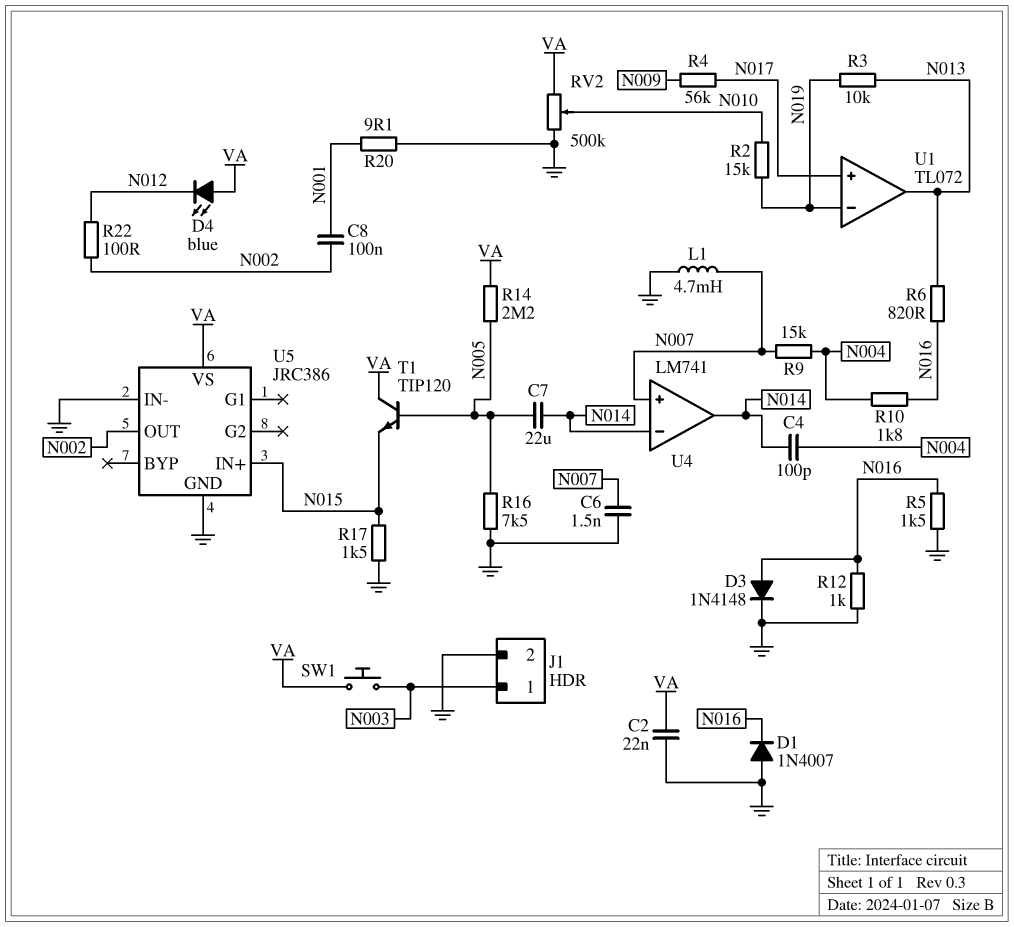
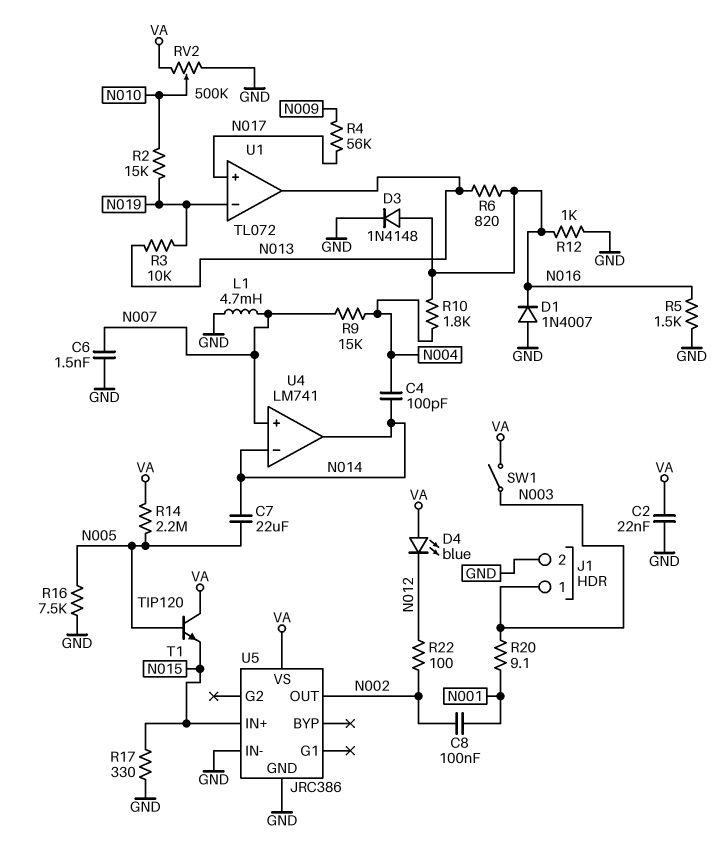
R17: 1.5k (GND, N015) -> 330 (GND, N015)
R20: 9.1 (GND, N001) -> 9.1 (N001, N003)
SW1: button (N003, VA) -> switch (N003, VA)

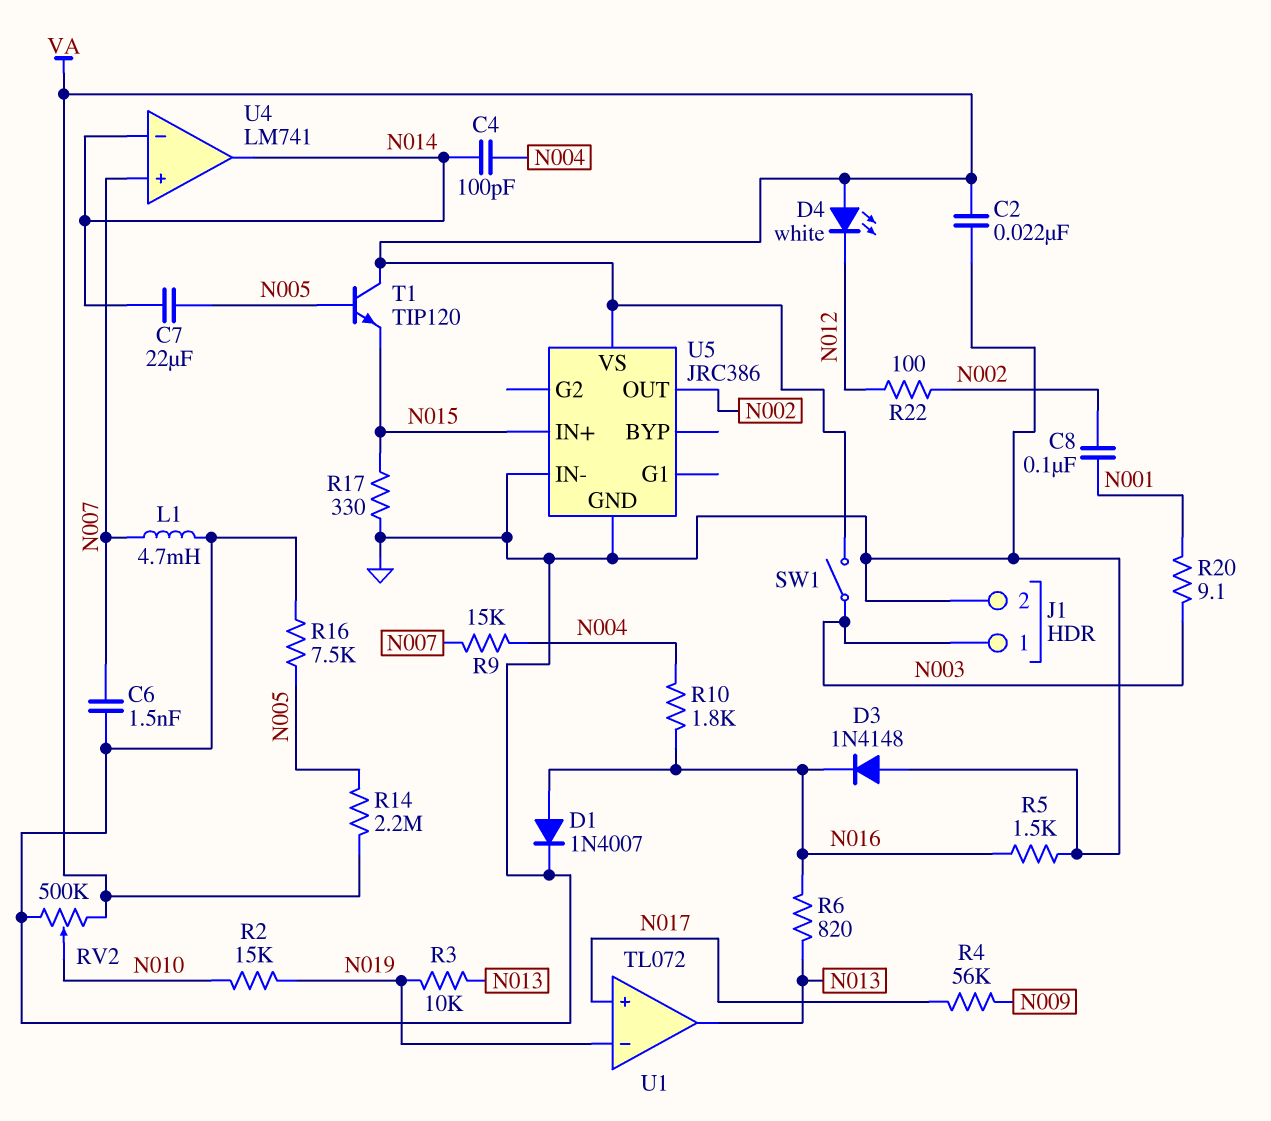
D1: diode 1N4007 (A GND, K N016) -> diode 1N4007 (A N016, K GND)
D3: diode 1N4148 (A N016, K GND) -> diode 1N4148 (A GND, K N016)
D4: LED blue (A VA, K N012) -> LED white (A VA, K N012)
R12: 1k (GND, N016) -> none

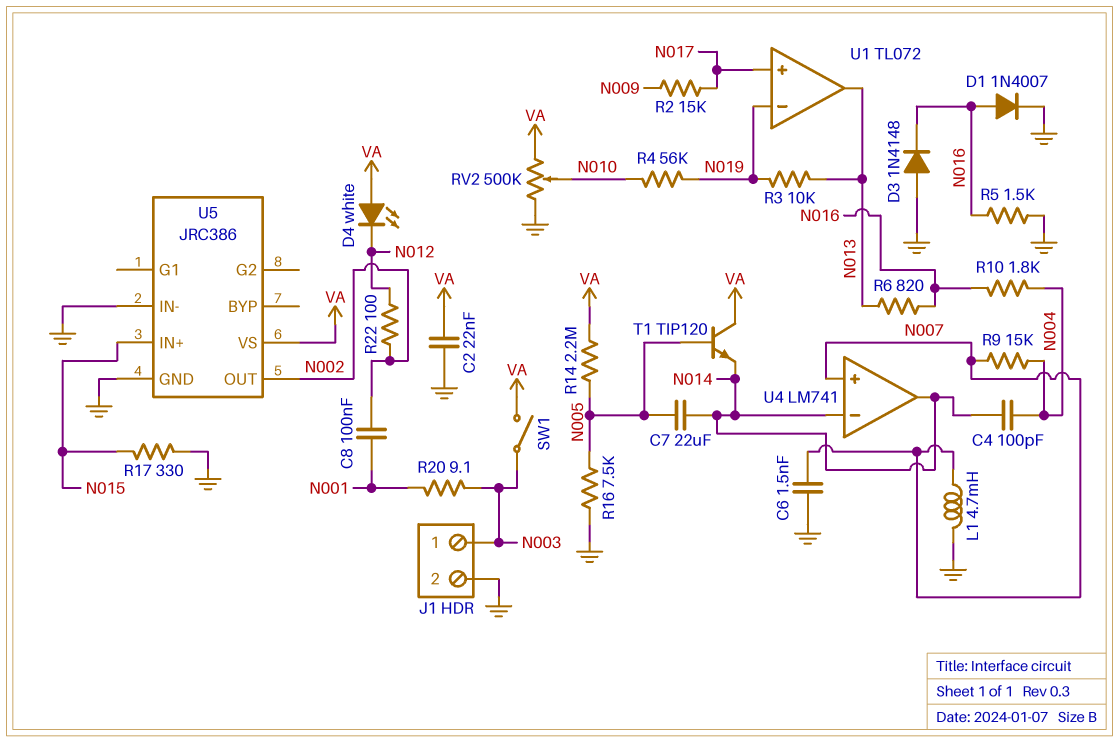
R2: 15k (N010, N019) -> 15k (N009, N017)
R4: 56k (N009, N017) -> 56k (N010, N019)
T1: NPN TIP120 (B N005, C VA, E N015) -> NPN TIP120 (B N005, C VA, E N014)

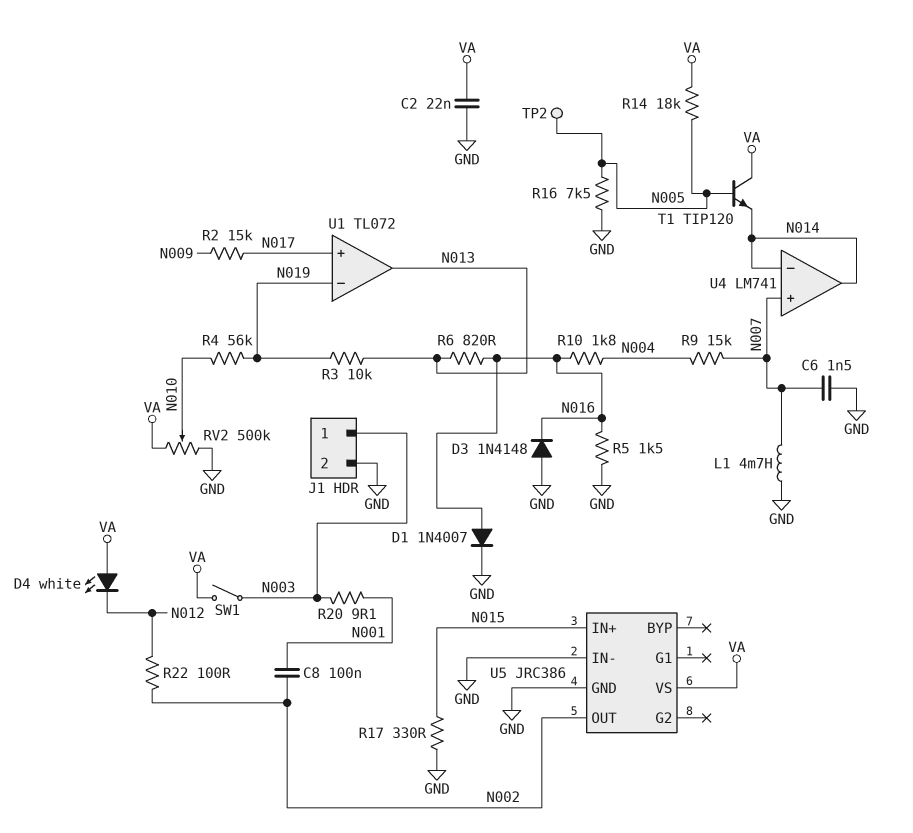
C4: 100pF (N004, N014) -> none
C7: 22uF (N005, N014) -> none
R14: 2.2M (N005, VA) -> 18k (N005, VA)
TP2: none -> test point (N005)

